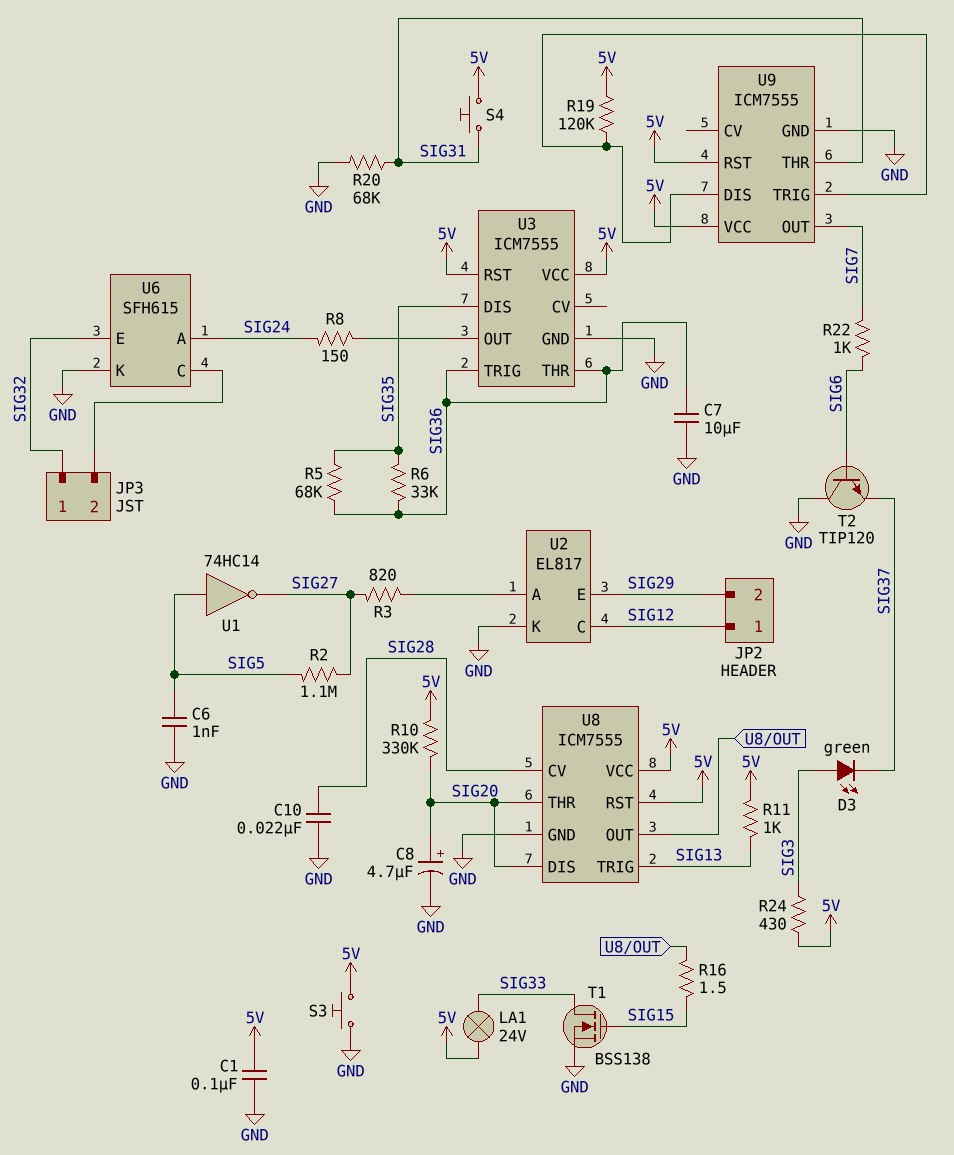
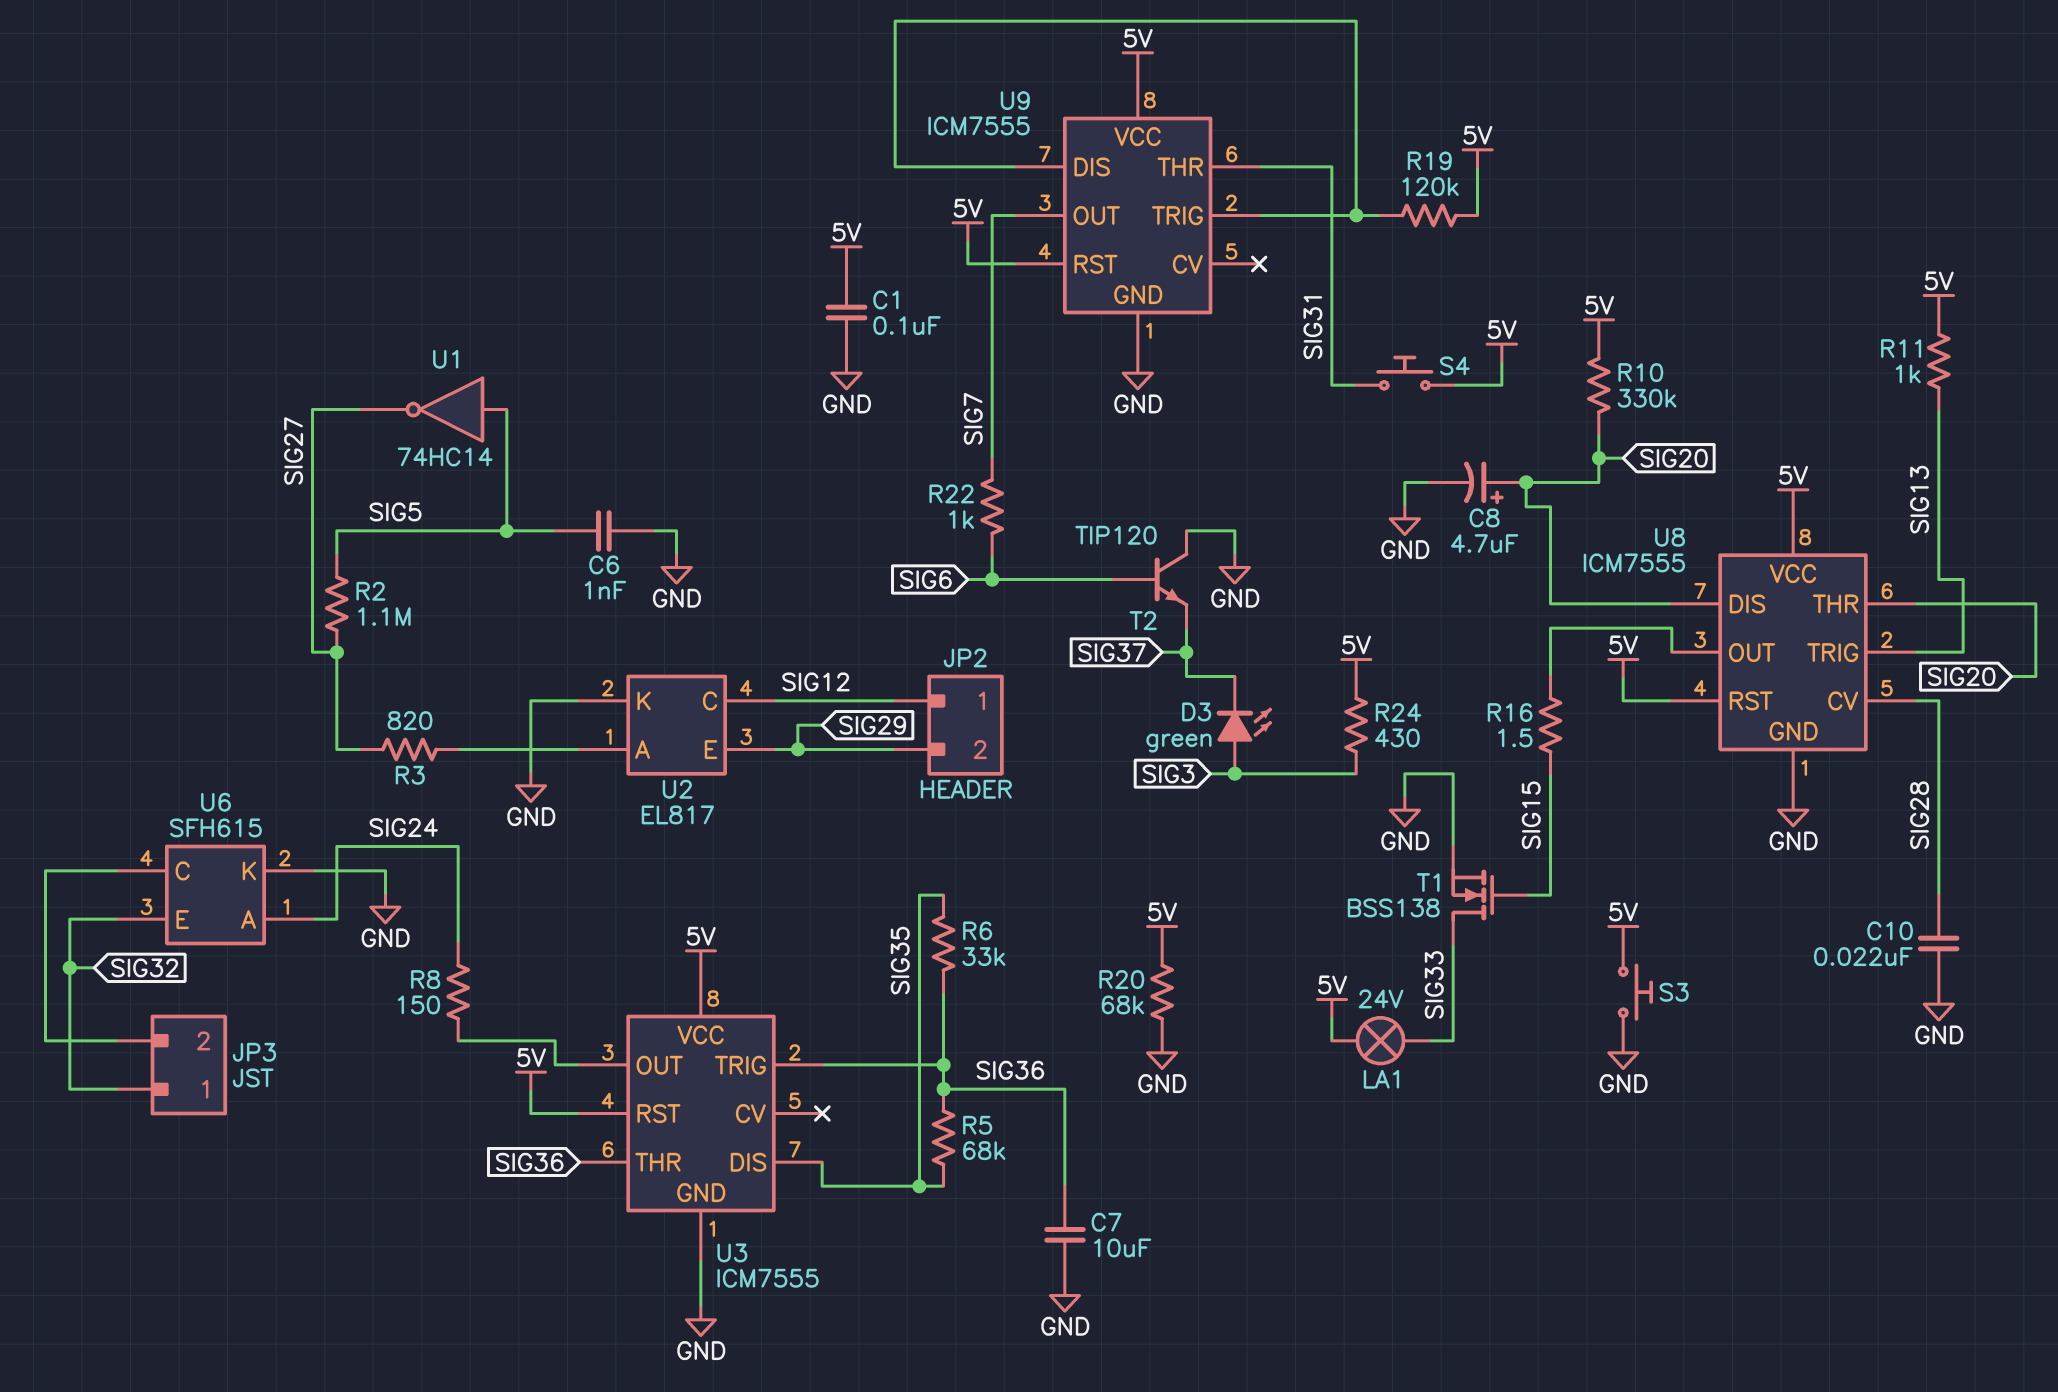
R20: 68k (GND, SIG31) -> 68k (5V, GND)

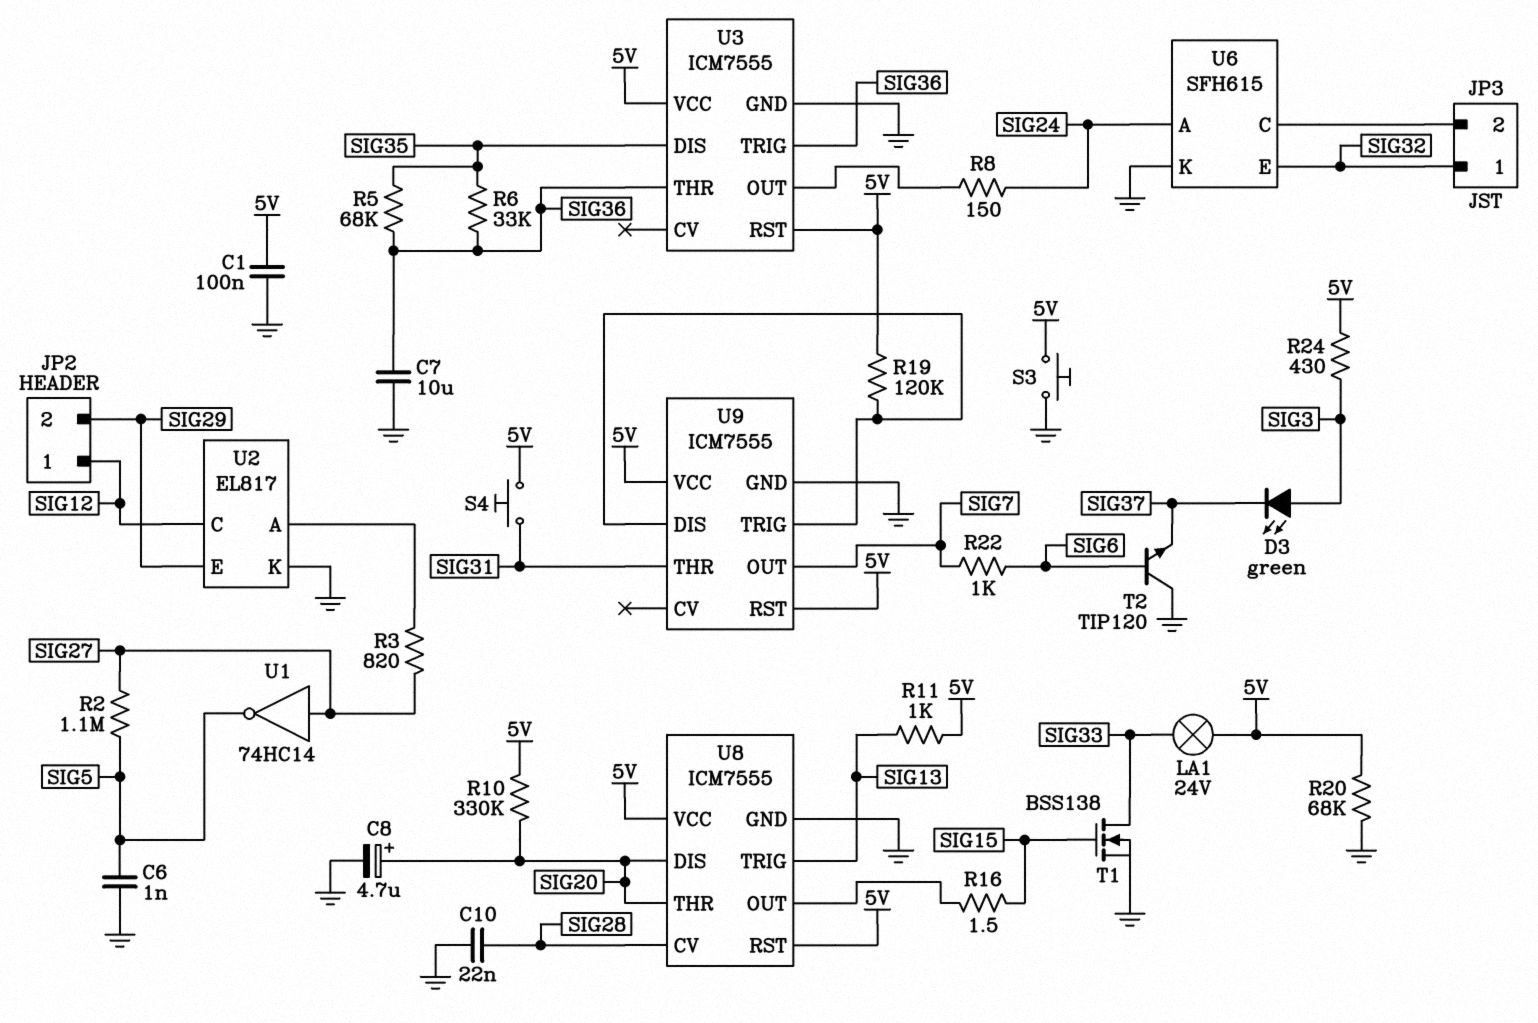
U1: NOT 74HC14 (in SIG5, out SIG27) -> NOT 74HC14 (in SIG27, out SIG5)

